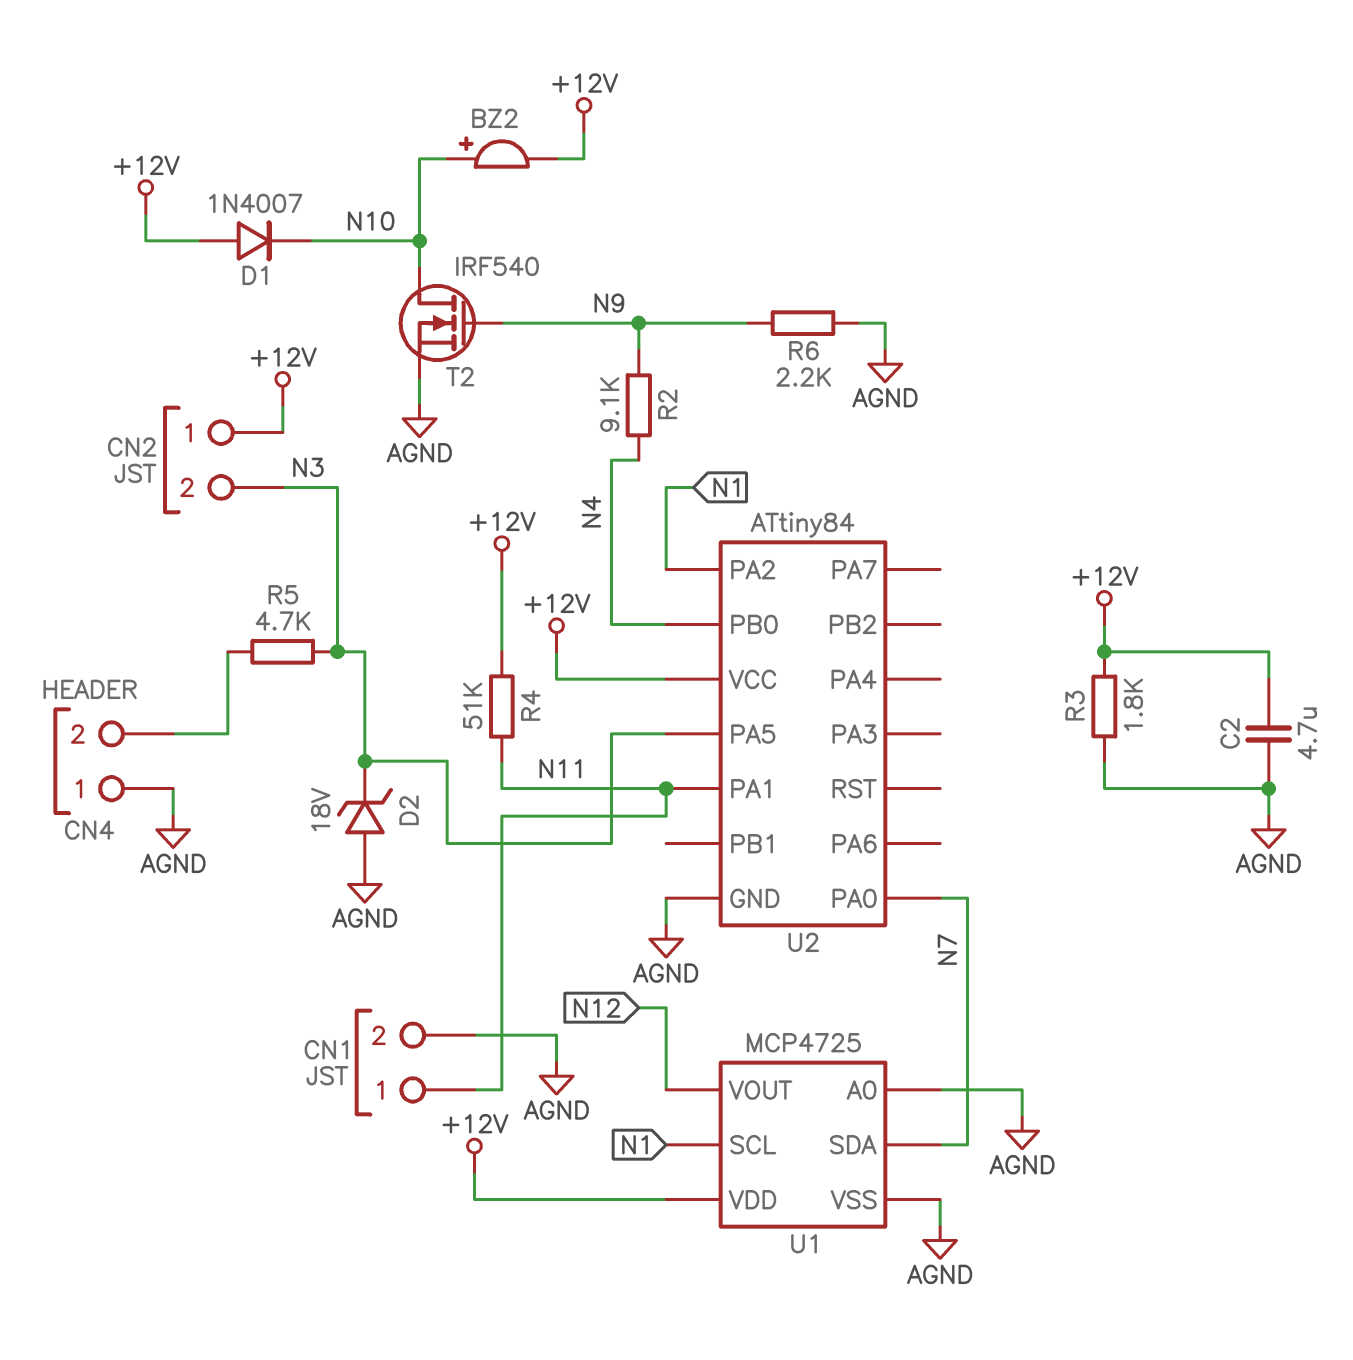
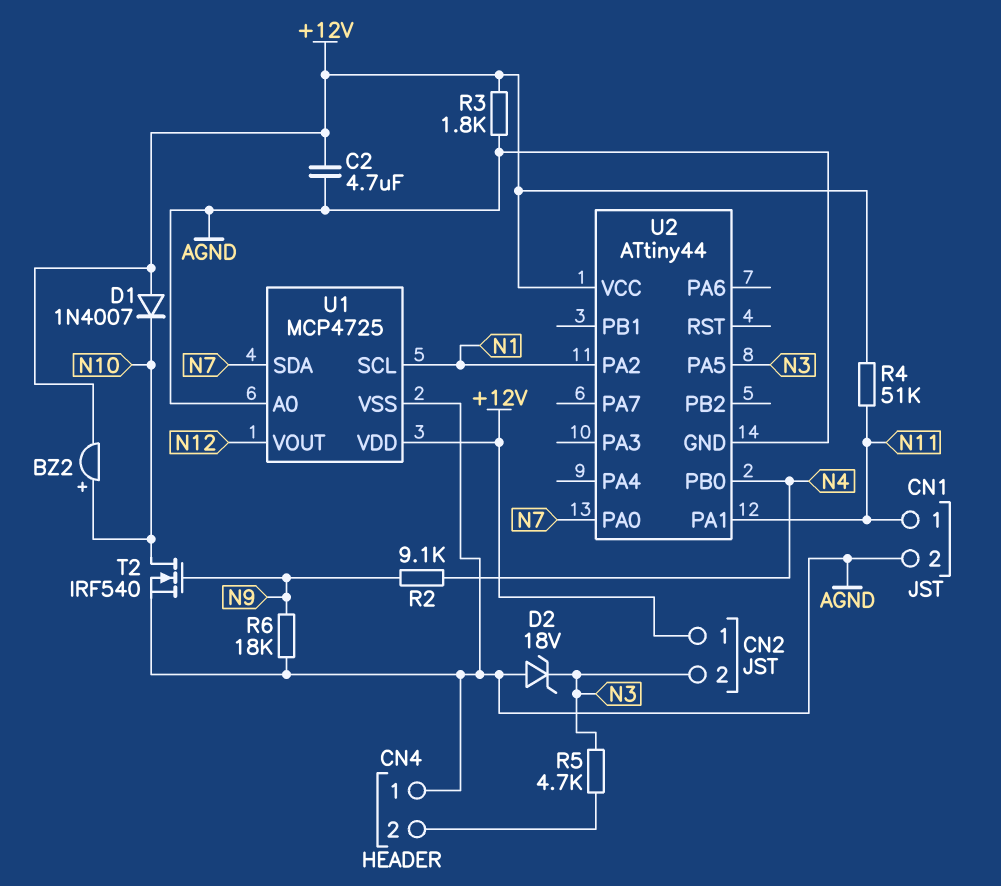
R6: 2.2k (AGND, N9) -> 18k (AGND, N9)
U2: ATtiny84 -> ATtiny44

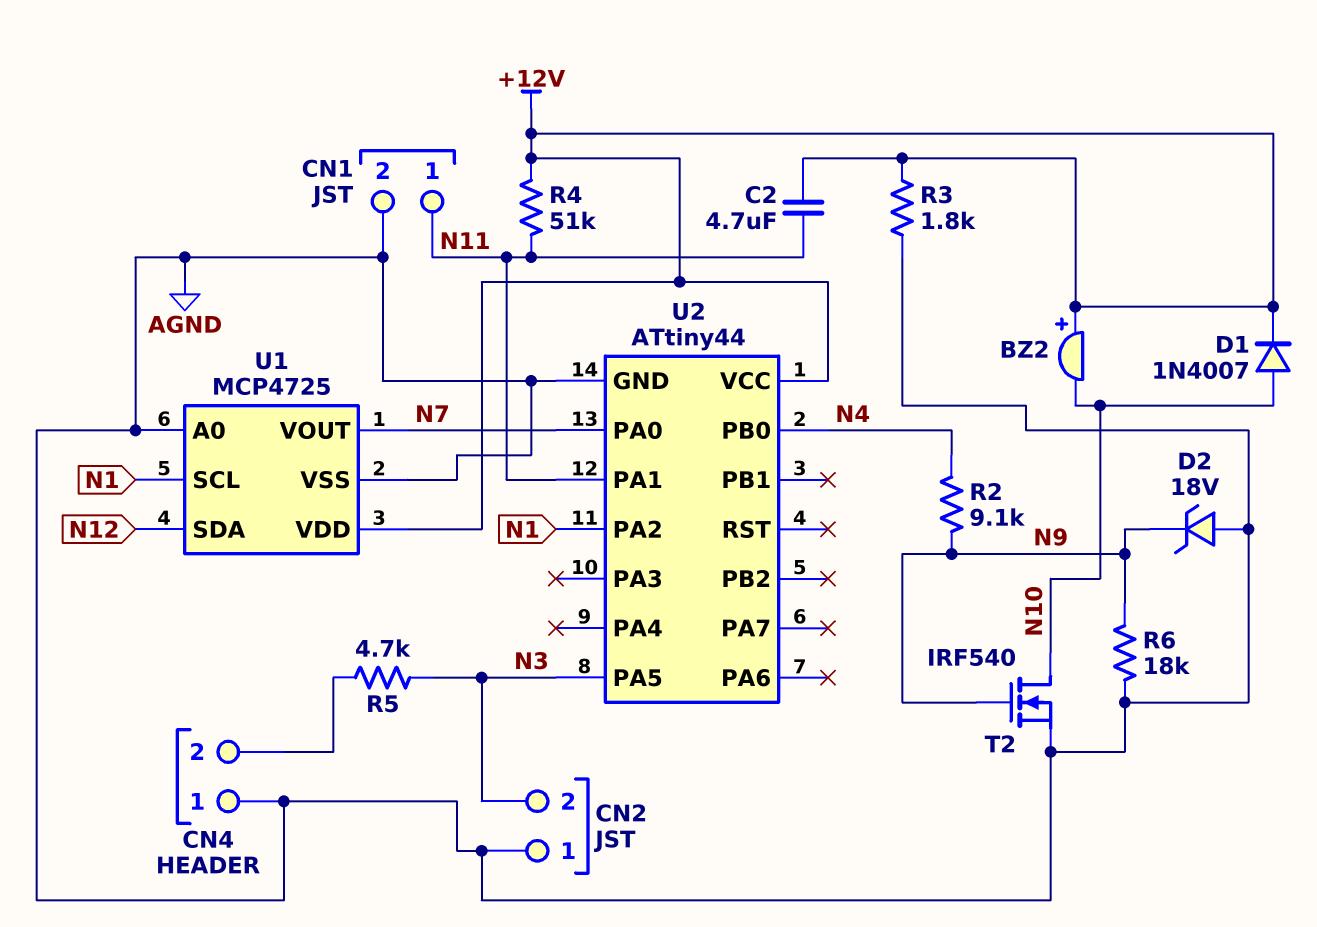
BZ2: buzzer (plus N10, minus +12V) -> buzzer (plus +12V, minus N10)
C2: 4.7uF (+12V, AGND) -> 4.7uF (+12V, N11)
CN2 pin 1: +12V -> AGND
D1: diode 1N4007 (A +12V, K N10) -> diode 1N4007 (A N10, K +12V)
D2: zener 18V (A AGND, K N3) -> zener 18V (A AGND, K N9)
U1 pin SDA: N7 -> N12
U1 pin VOUT: N12 -> N7

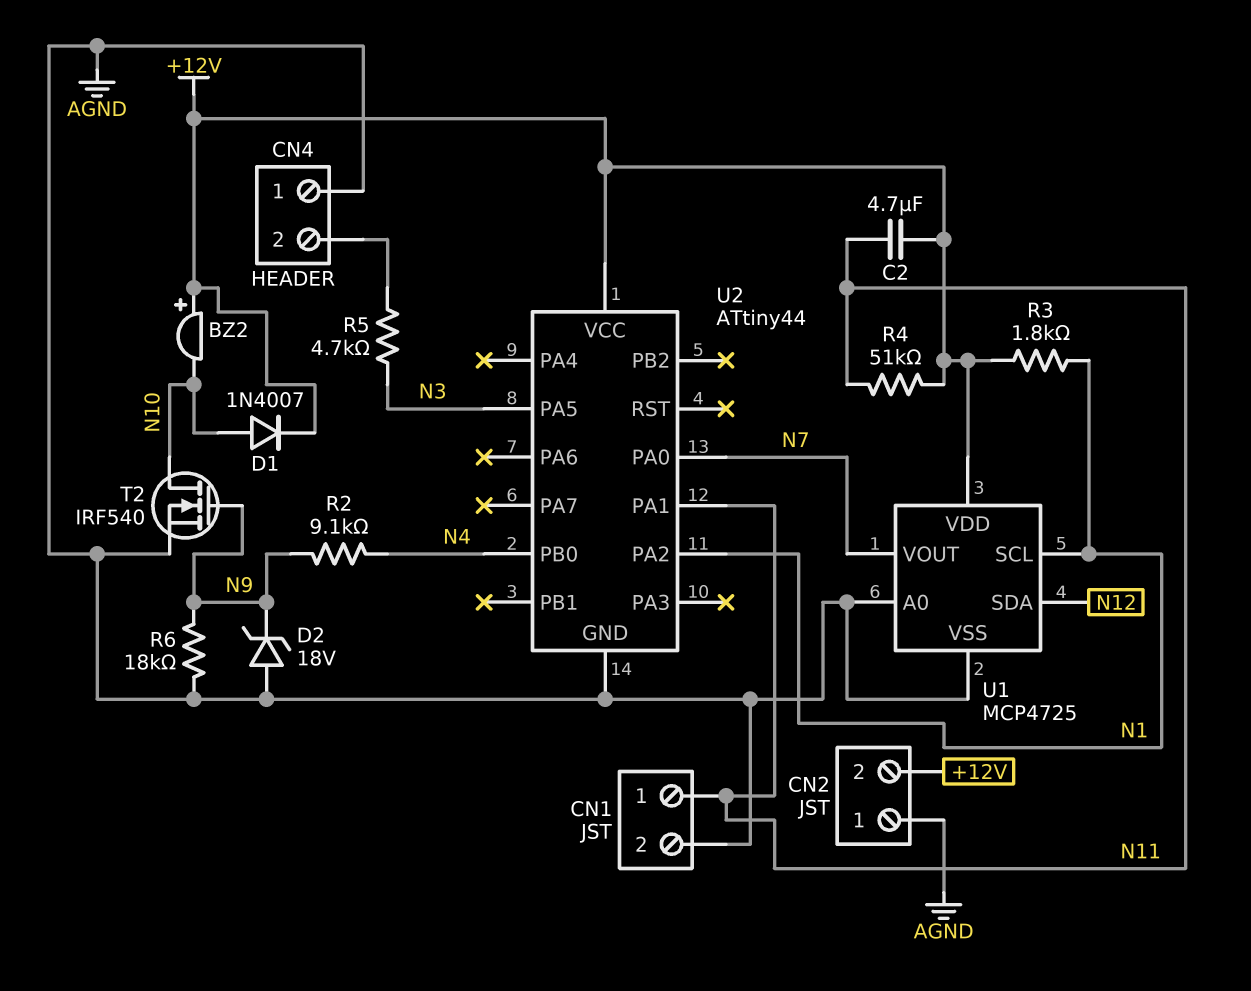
CN2 pin 2: N3 -> +12V
R3: 1.8k (+12V, AGND) -> 1.8k (+12V, N1)

